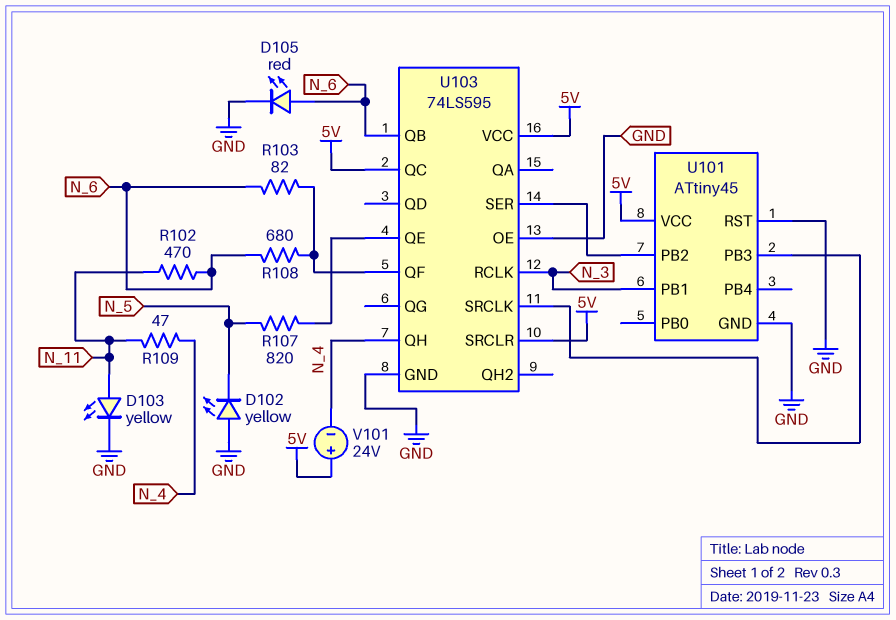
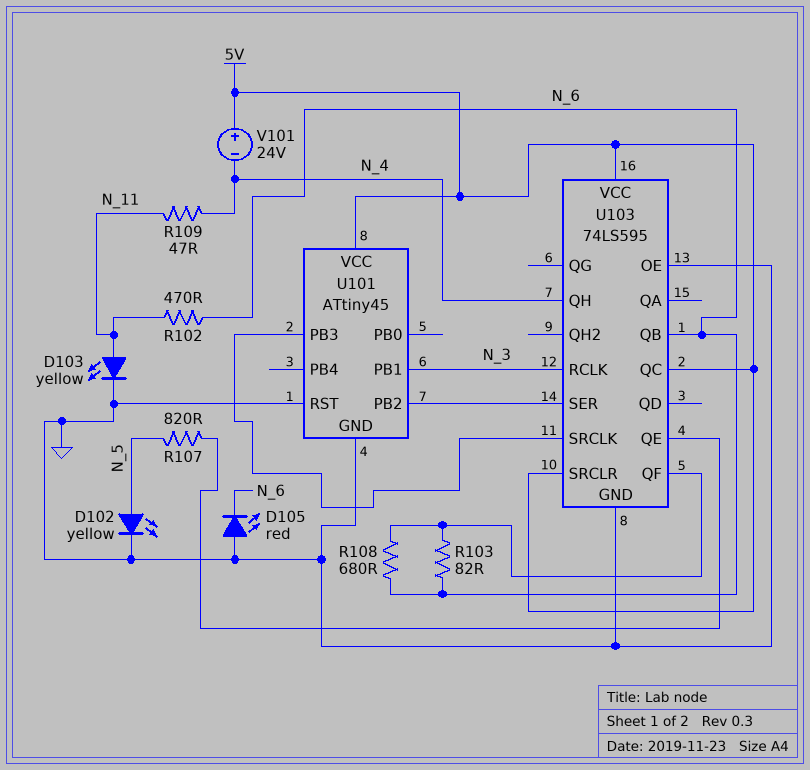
D102: LED yellow (A GND, K N_5) -> LED yellow (A N_5, K GND)
D105: LED red (A N_6, K GND) -> LED red (A GND, K N_6)

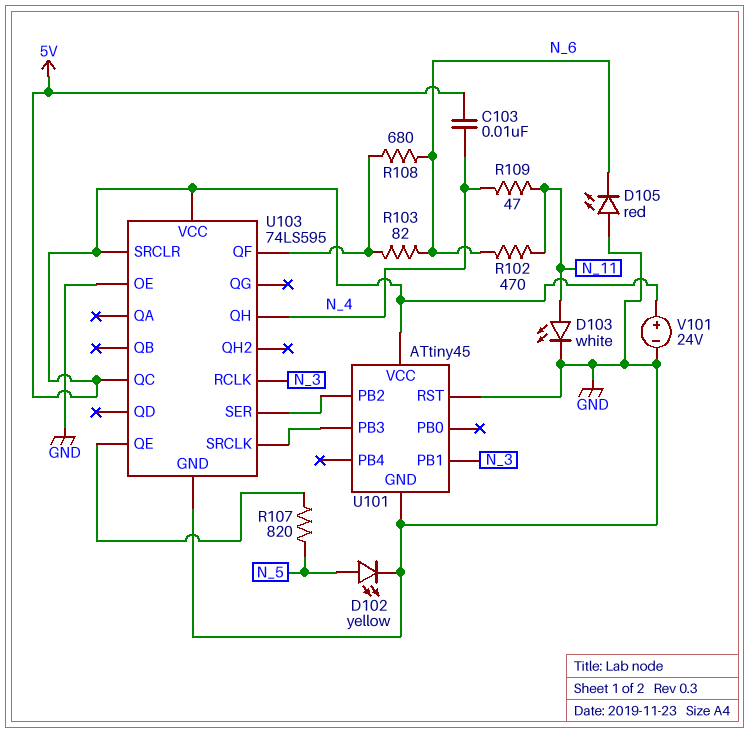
C103: none -> 10nF (5V, N_4)
D103: LED yellow (A N_11, K GND) -> LED white (A N_11, K GND)
U103 pin QB: N_6 -> none
V101: 24V (plus 5V, minus N_4) -> 24V (plus 5V, minus GND)

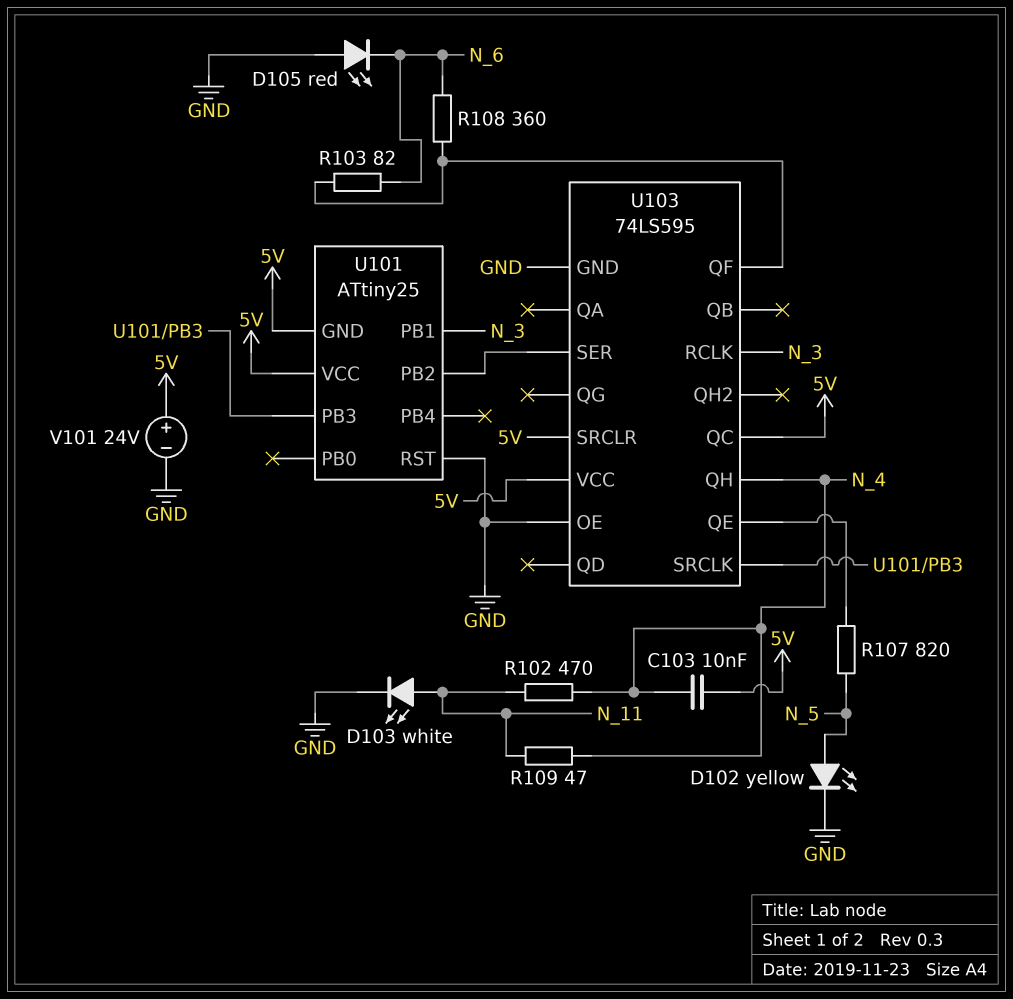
R102: 470 (N_6, N_11) -> 470 (N_4, N_11)
R108: 680 (N_6, U103/QF) -> 360 (N_6, U103/QF)
U101: ATtiny45 -> ATtiny25
U101 pin GND: GND -> 5V

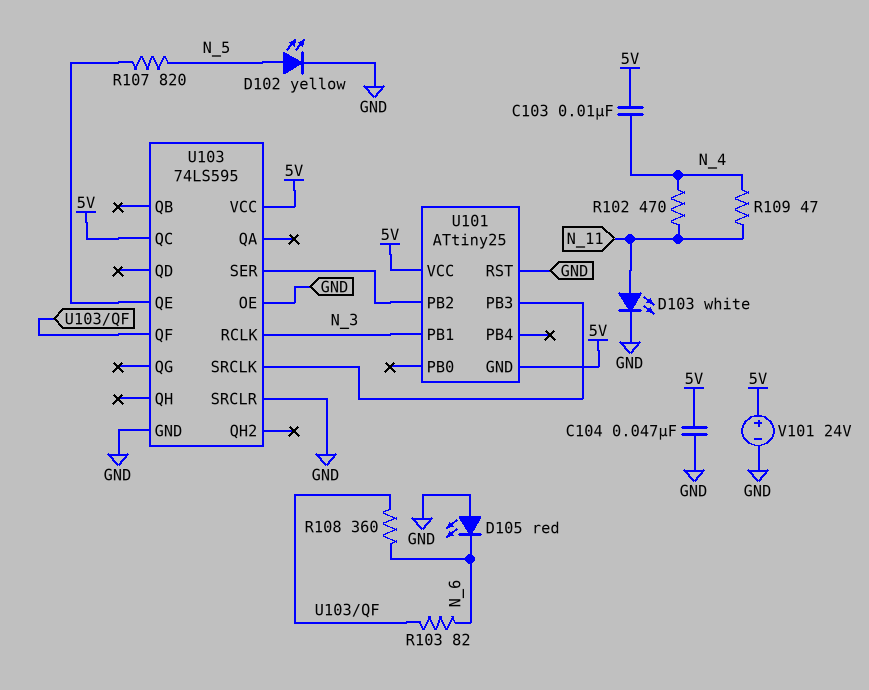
C104: none -> 47nF (5V, GND)
U103 pin QH: N_4 -> none
U103 pin SRCLR: 5V -> GND

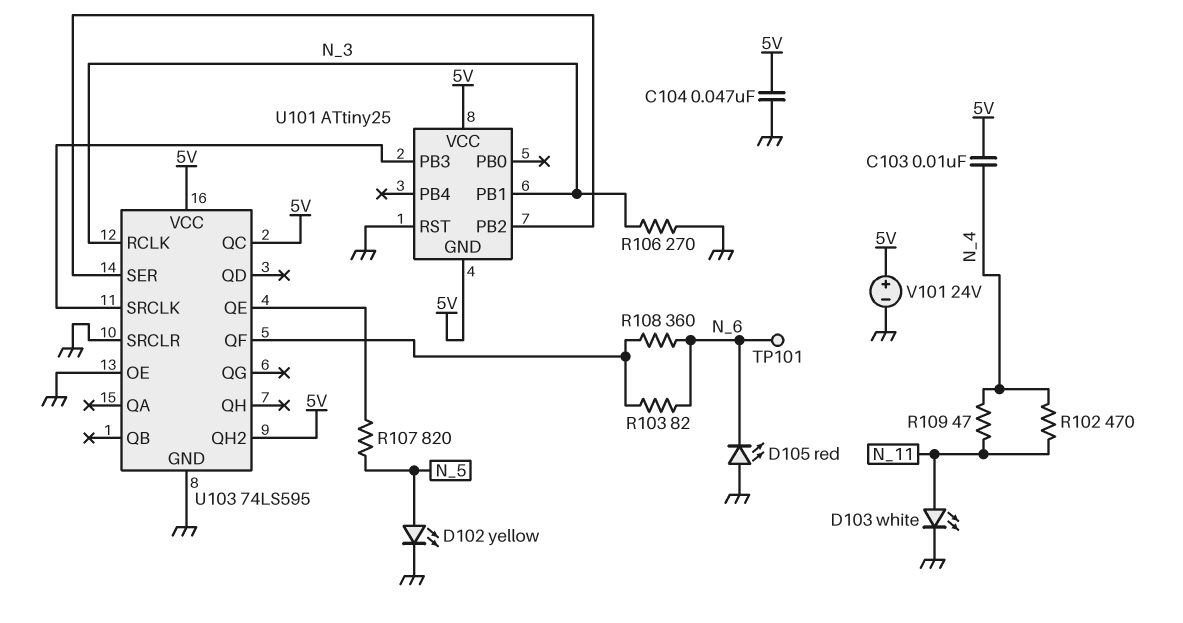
R106: none -> 270 (GND, N_3)
TP101: none -> test point (N_6)
U103 pin QH2: none -> 5V

